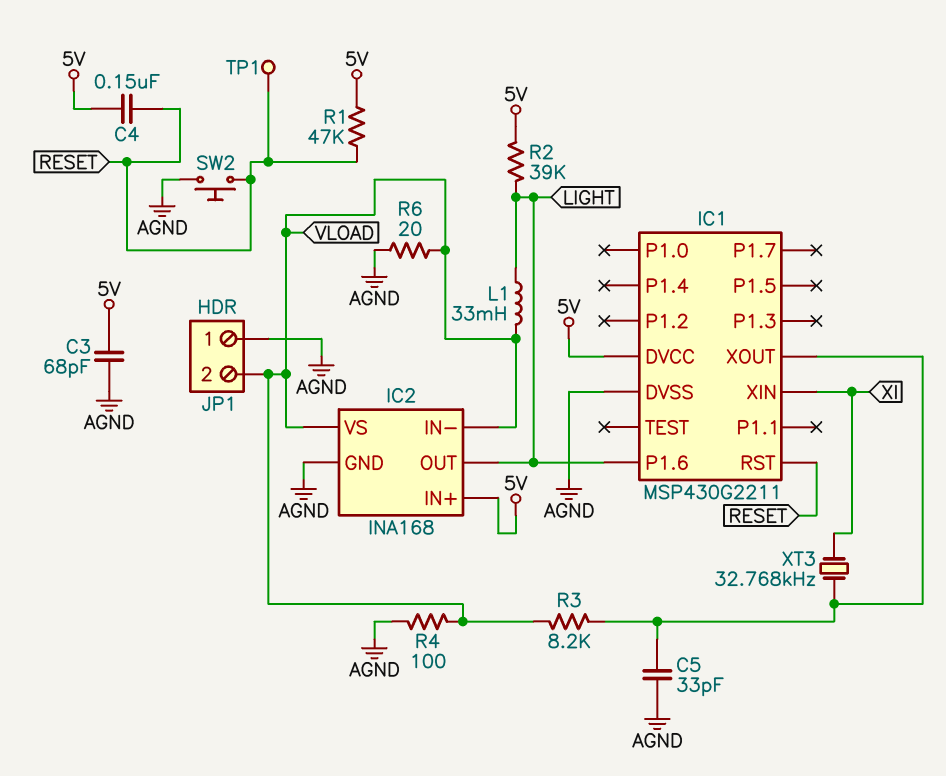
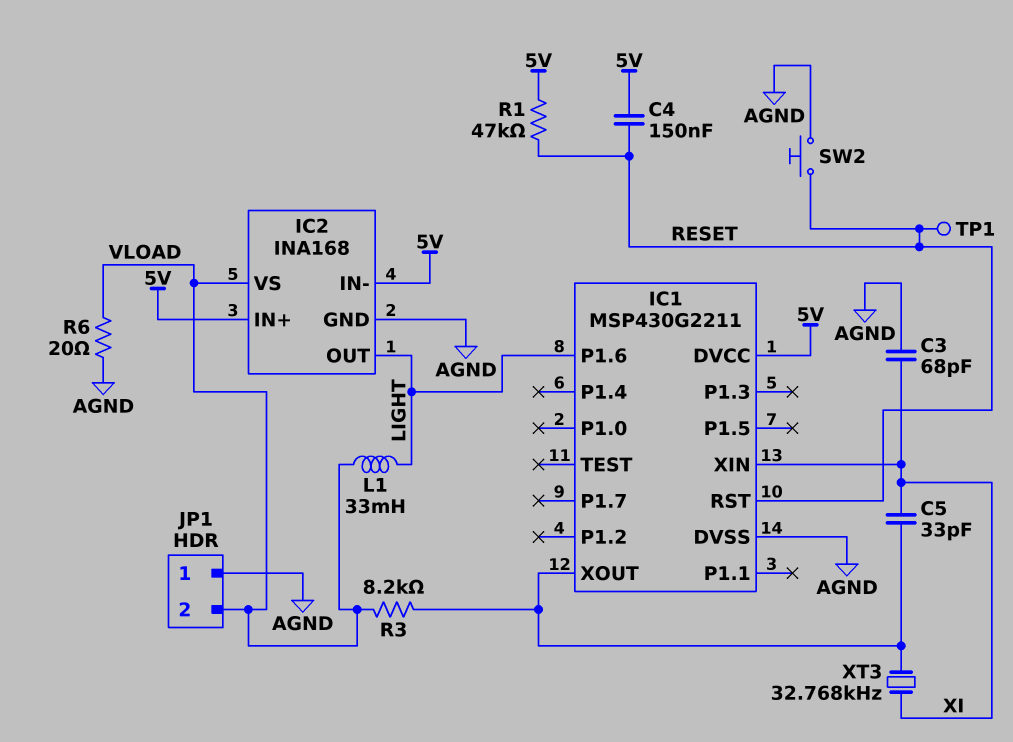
C3: 68pF (5V, AGND) -> 68pF (AGND, XI)
C5: 33pF (AGND, IC1/XOUT) -> 33pF (IC1/XOUT, XI)
IC2 pin IN-: VLOAD -> 5V
R2: 39k (5V, LIGHT) -> none
R4: 100 (AGND, VLOAD) -> none

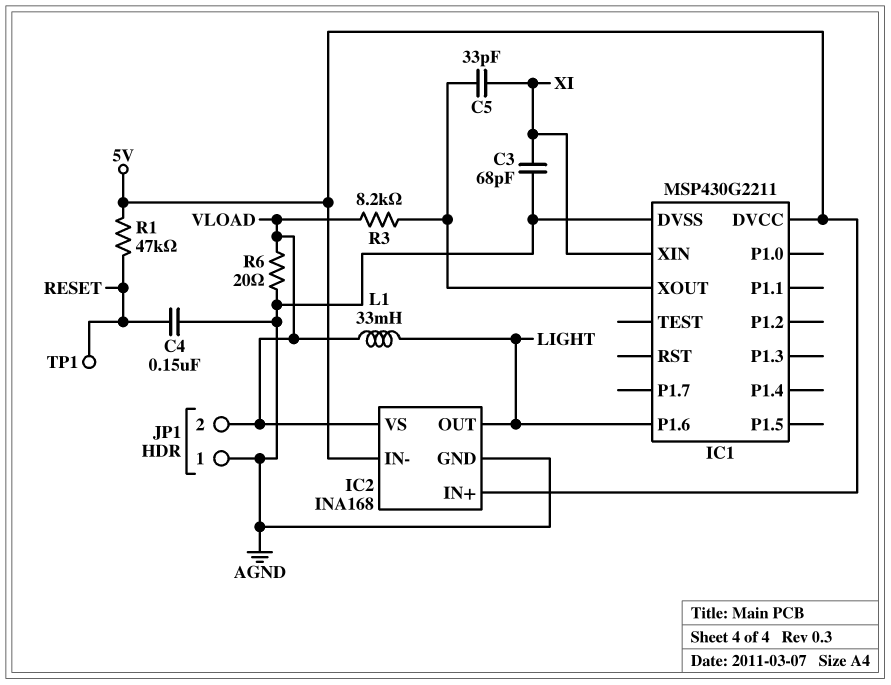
C4: 150nF (5V, RESET) -> 150nF (AGND, RESET)
IC1 pin RST: RESET -> none
SW2: button (AGND, RESET) -> none
XT3: 32.768kHz (IC1/XOUT, XI) -> none

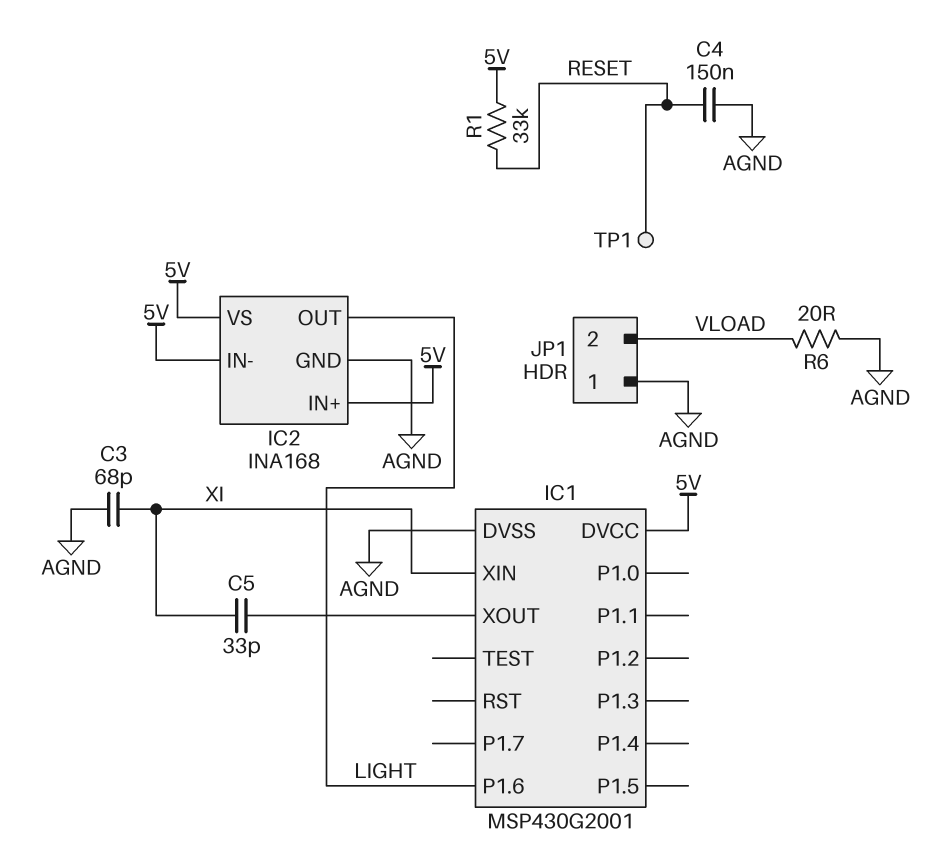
IC1: MSP430G2211 -> MSP430G2001
IC2 pin VS: VLOAD -> 5V
L1: 33mH (LIGHT, VLOAD) -> none
R1: 47k (5V, RESET) -> 33k (5V, RESET)
R3: 8.2k (IC1/XOUT, VLOAD) -> none

